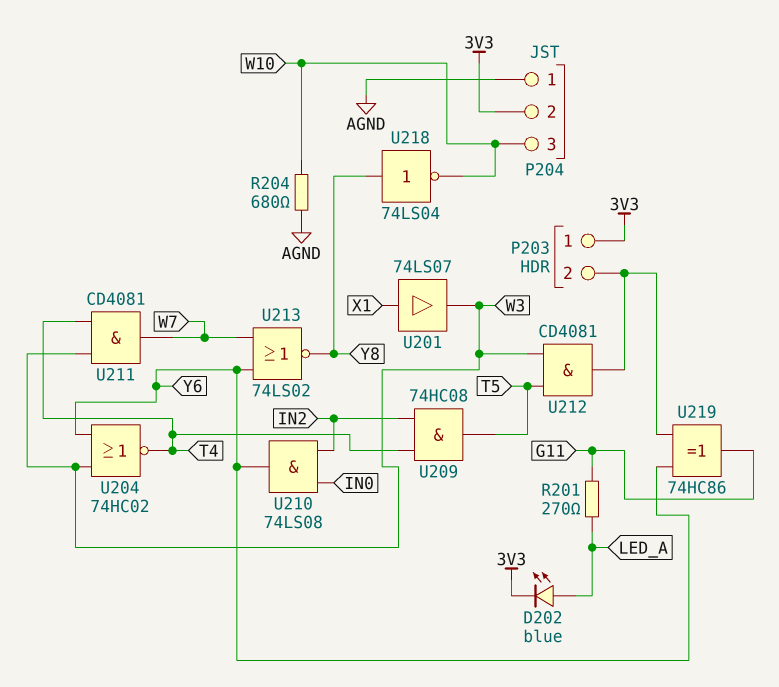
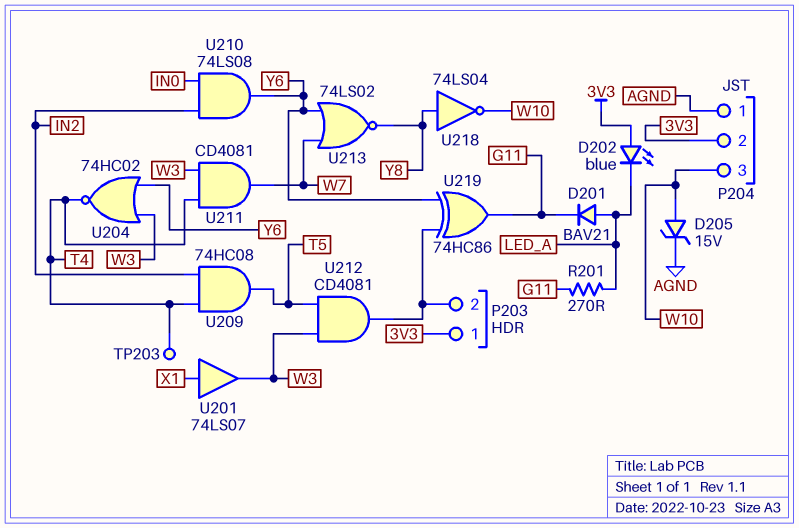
D201: none -> diode BAV21 (A LED_A, K G11)
D202: LED blue (A LED_A, K 3V3) -> LED blue (A 3V3, K LED_A)
D205: none -> zener 15V (A W10, K AGND)
R204: 680 (AGND, W10) -> none
TP203: none -> test point (T4)

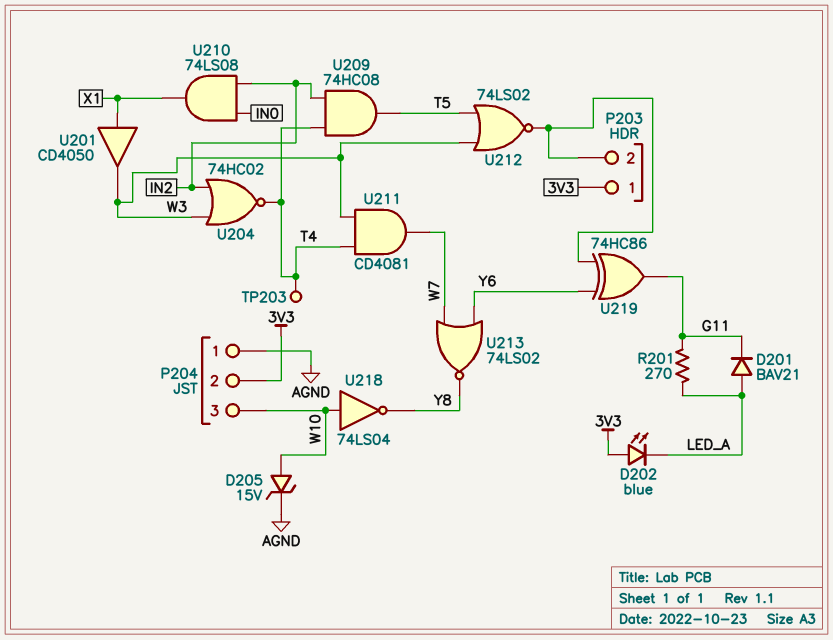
U201: buffer 74LS07 (in X1, out W3) -> buffer CD4050 (in X1, out W3)
U204: NOR 74HC02 (in W3, in Y6, out T4) -> NOR 74HC02 (in IN2, in W3, out T4)
U210: AND 74LS08 (in IN0, in IN2, out Y6) -> AND 74LS08 (in IN0, in IN2, out X1)
U212: AND CD4081 (in T5, in W3, out P203/2) -> NOR 74LS02 (in T5, in W3, out P203/2)
U218: NOT 74LS04 (in Y8, out W10) -> NOT 74LS04 (in W10, out Y8)

